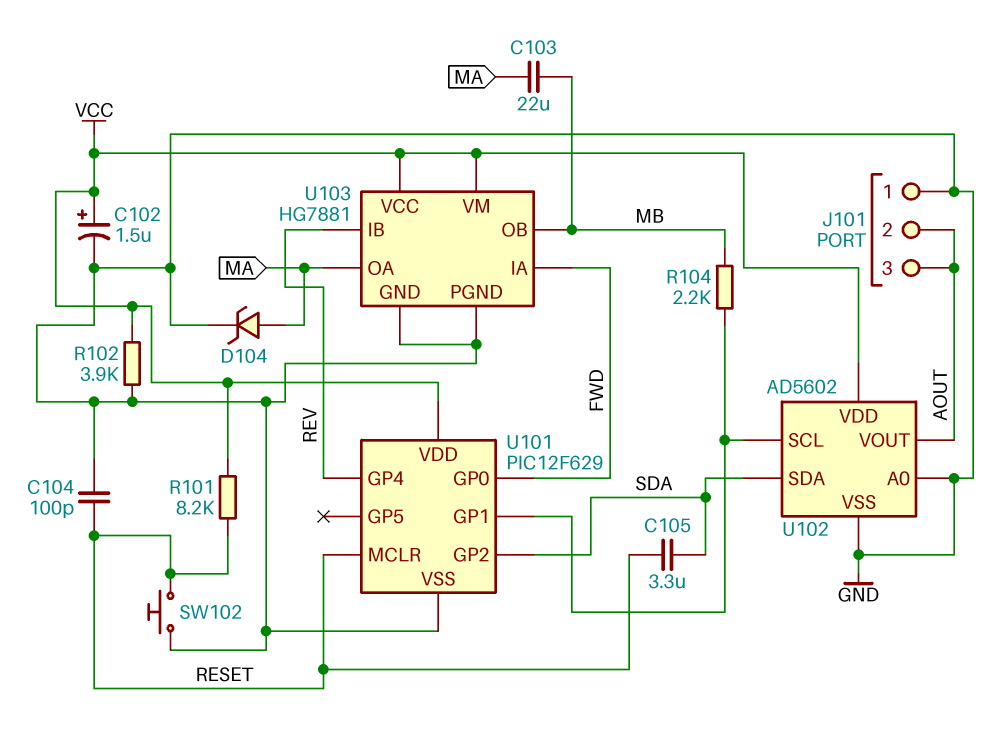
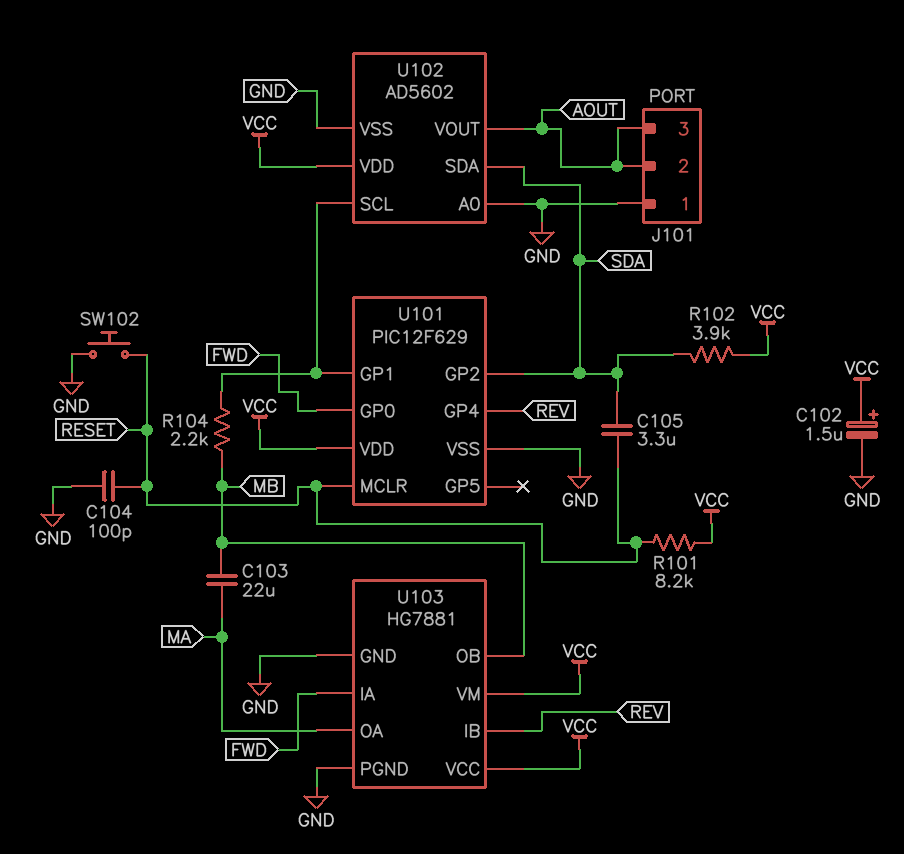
D104: zener (A MA, K GND) -> none
R102: 3.9k (GND, VCC) -> 3.9k (SDA, VCC)

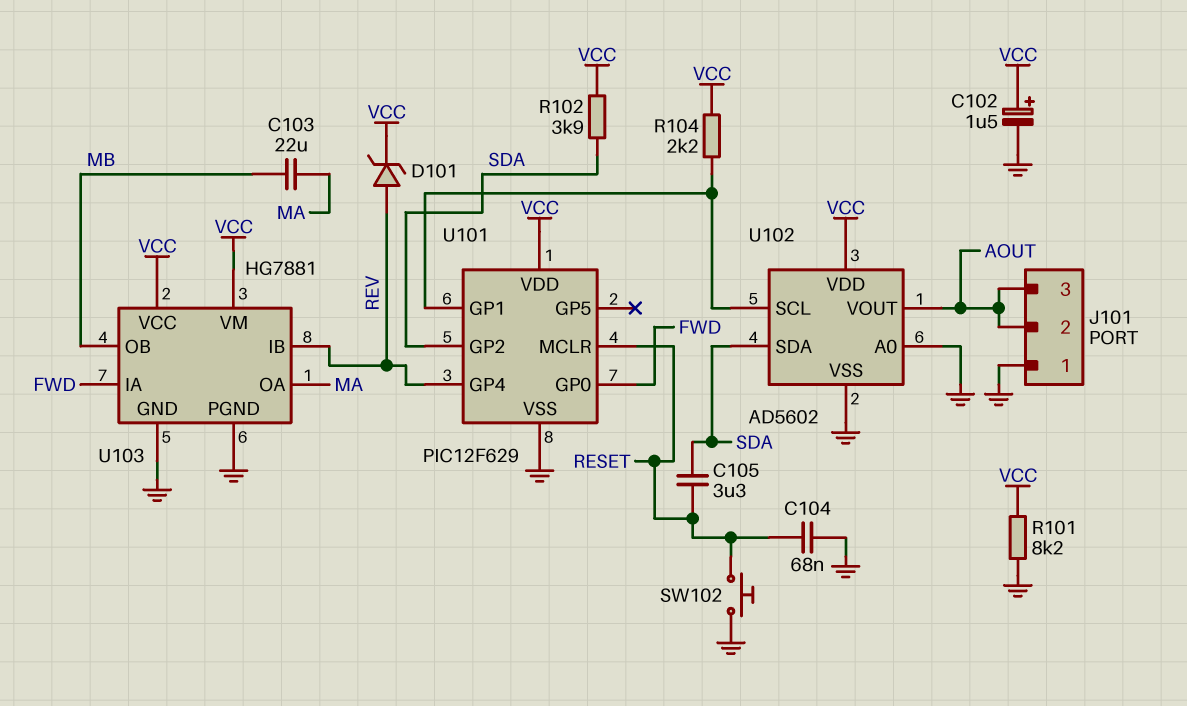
C104: 100pF (GND, RESET) -> 68nF (GND, RESET)
D101: none -> zener (A REV, K VCC)
R101: 8.2k (RESET, VCC) -> 8.2k (GND, VCC)
R104: 2.2k (MB, U101/GP1) -> 2.2k (U101/GP1, VCC)

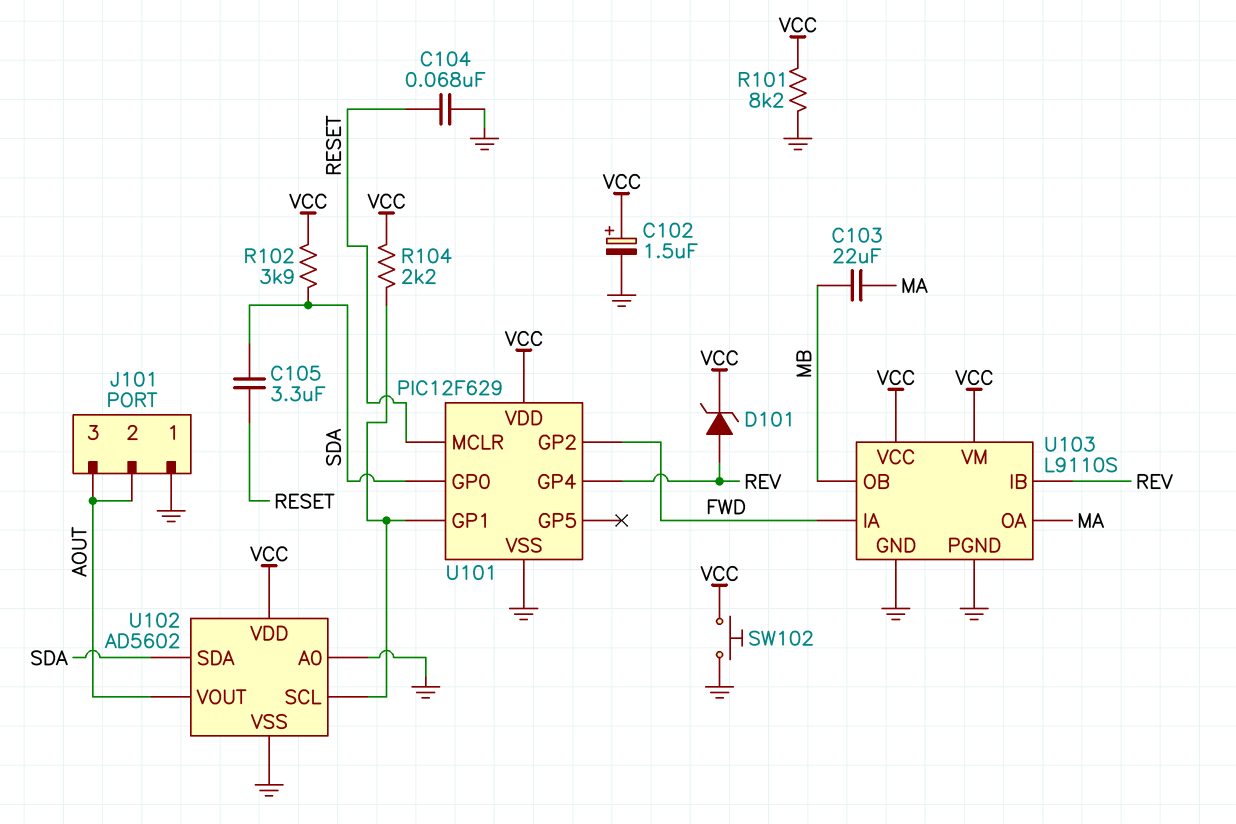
SW102: button (GND, RESET) -> button (GND, VCC)
U101 pin GP0: FWD -> SDA
U101 pin GP2: SDA -> FWD
U103: HG7881 -> L9110S

